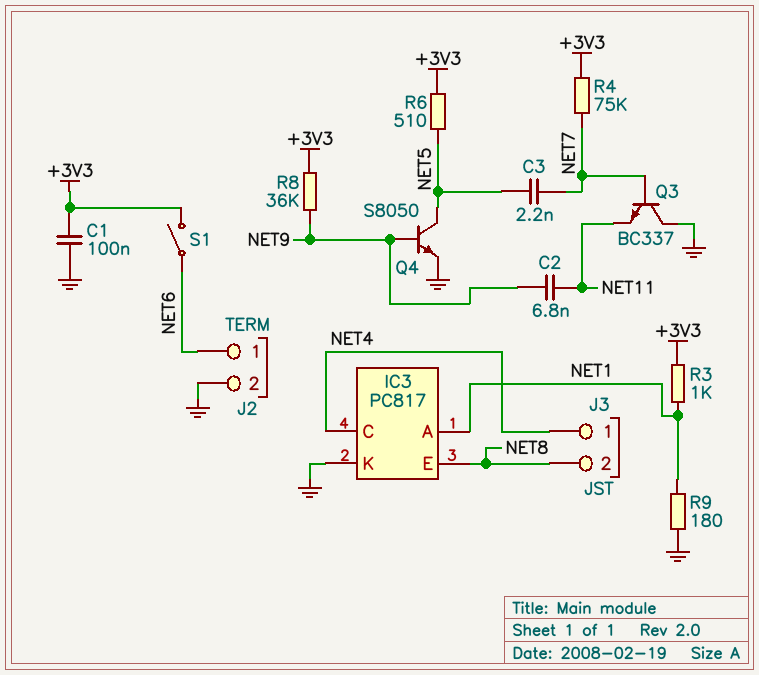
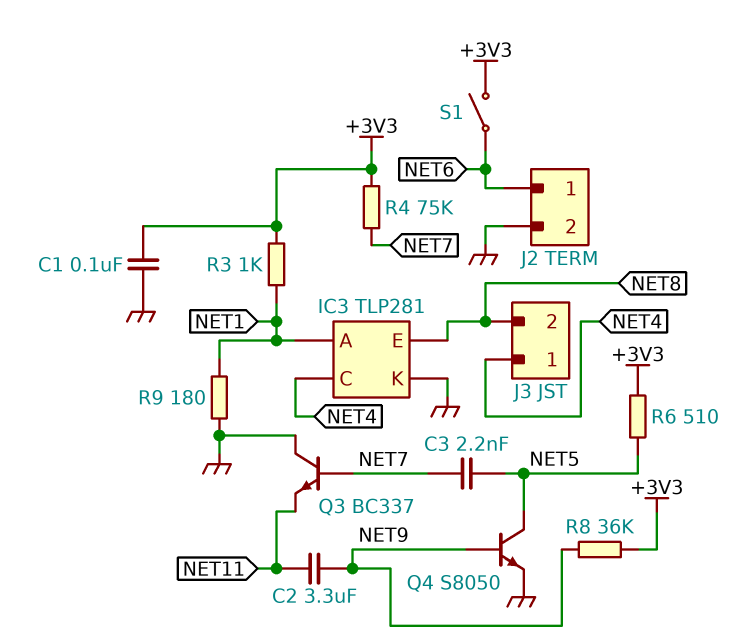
C2: 6.8nF (NET9, NET11) -> 3.3uF (NET9, NET11)
IC3: PC817 -> TLP281

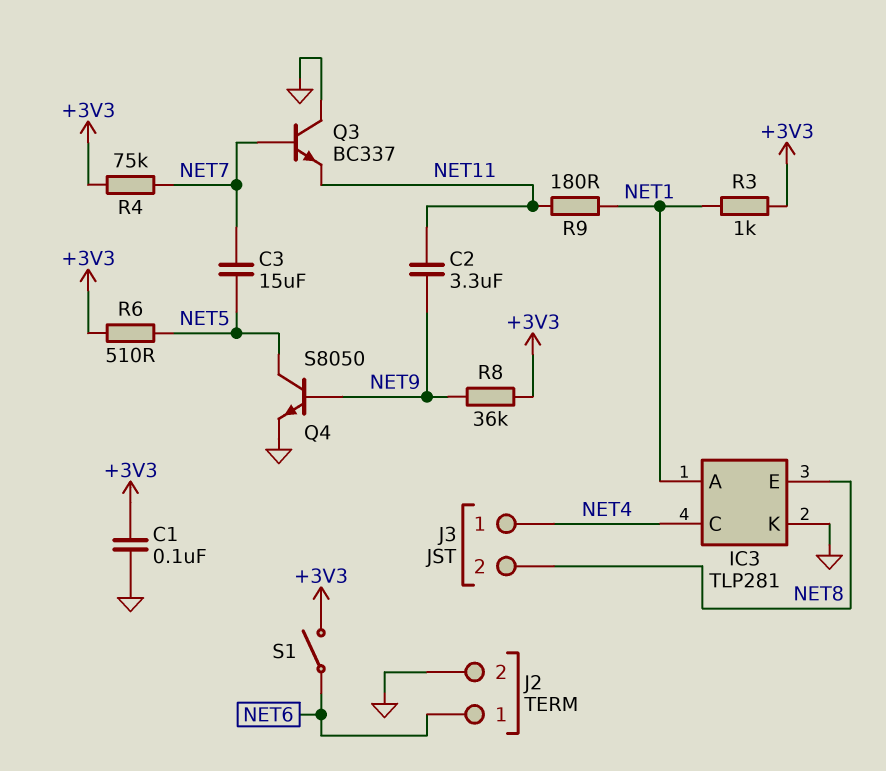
C3: 2.2nF (NET5, NET7) -> 15uF (NET5, NET7)
R9: 180 (GND, NET1) -> 180 (NET1, NET11)

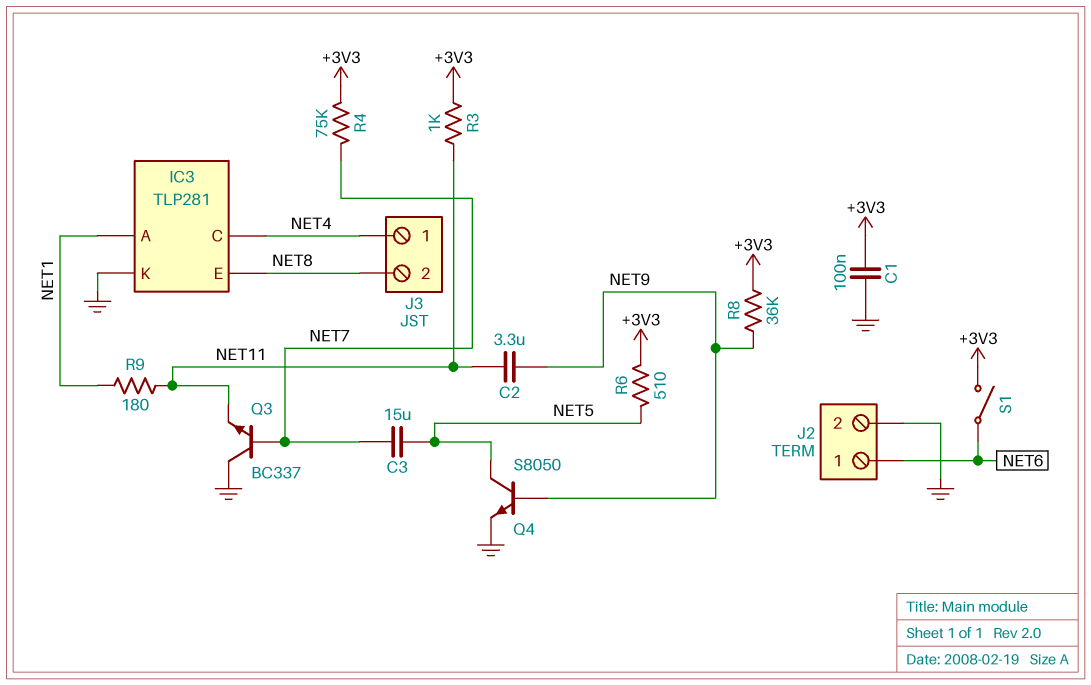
R3: 1k (+3V3, NET1) -> 1k (+3V3, NET11)

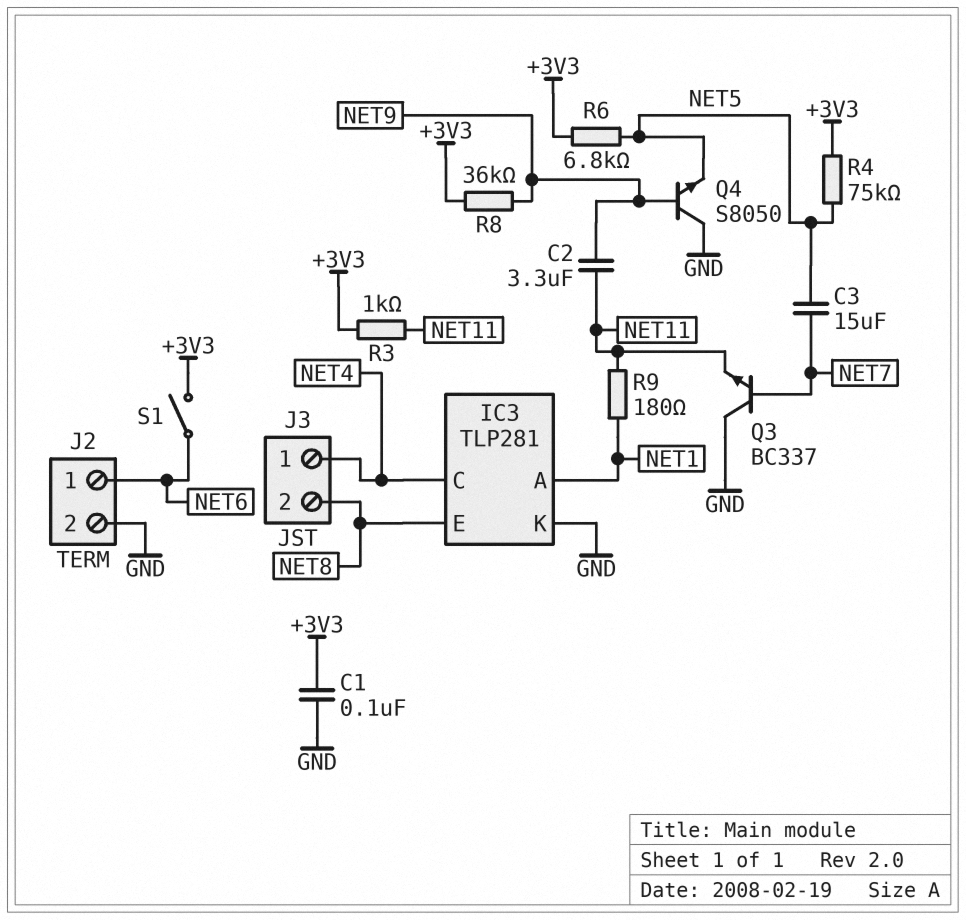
Q4: NPN S8050 (B NET9, C NET5, E GND) -> NPN S8050 (B NET9, C GND, E NET5)
R4: 75k (+3V3, NET7) -> 75k (+3V3, NET5)
R6: 510 (+3V3, NET5) -> 6.8k (+3V3, NET5)

